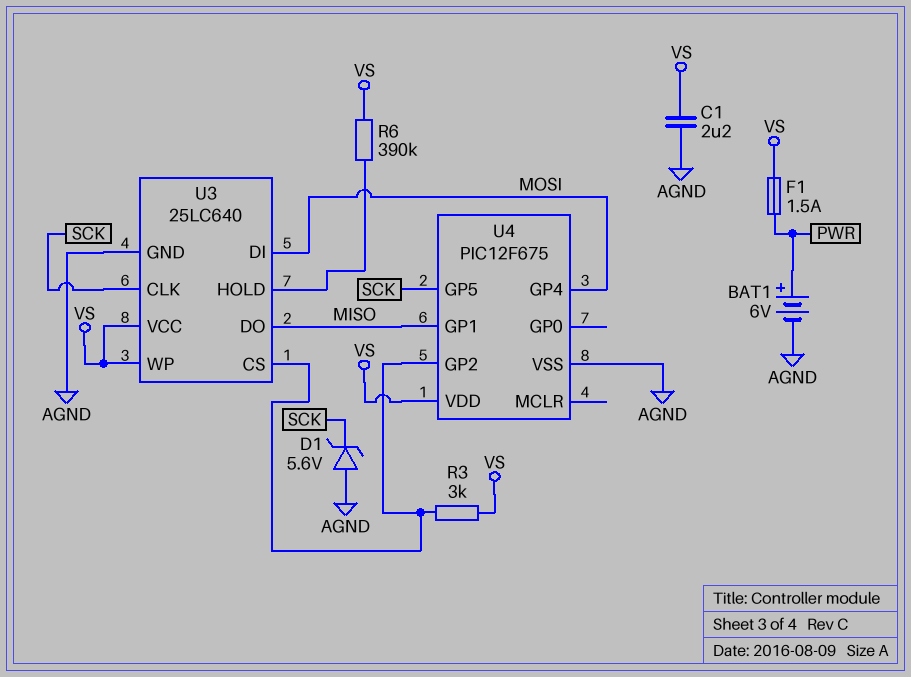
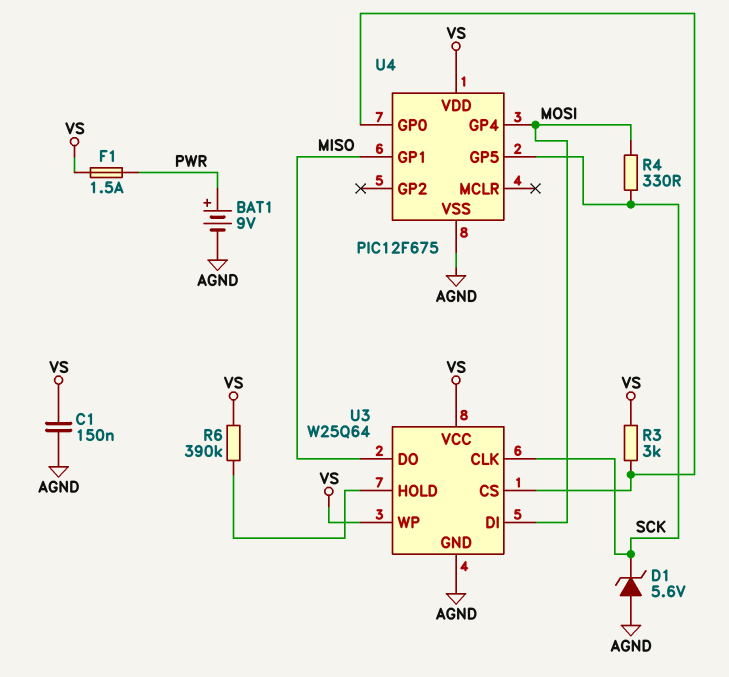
BAT1: 6V (plus PWR, minus AGND) -> 9V (plus PWR, minus AGND)
C1: 2.2uF (AGND, VS) -> 150nF (AGND, VS)
R4: none -> 330 (MOSI, SCK)
U3: 25LC640 -> W25Q64
U4 pin GP0: none -> U3/CS
U4 pin GP2: U3/CS -> none

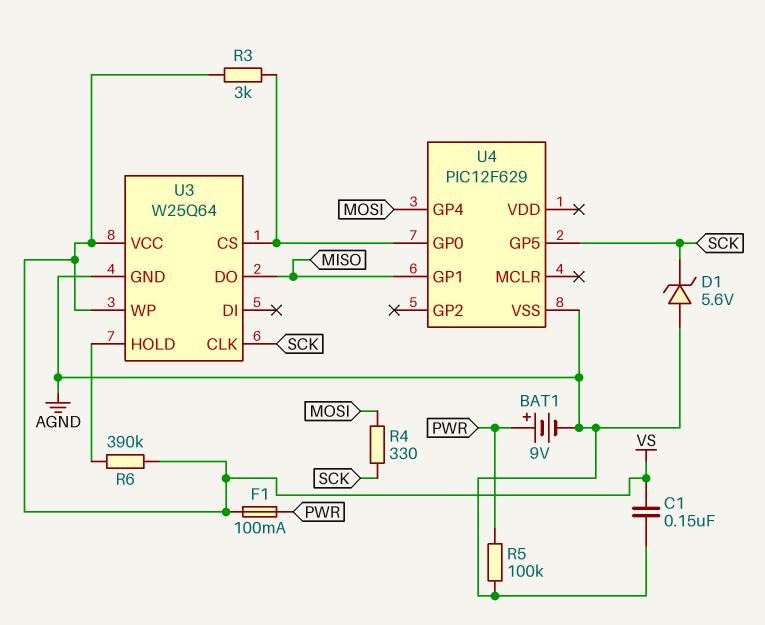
F1: 1.5A (PWR, VS) -> 100mA (PWR, VS)
R5: none -> 100k (AGND, PWR)
U3 pin DI: MOSI -> none
U4: PIC12F675 -> PIC12F629
U4 pin VDD: VS -> none

